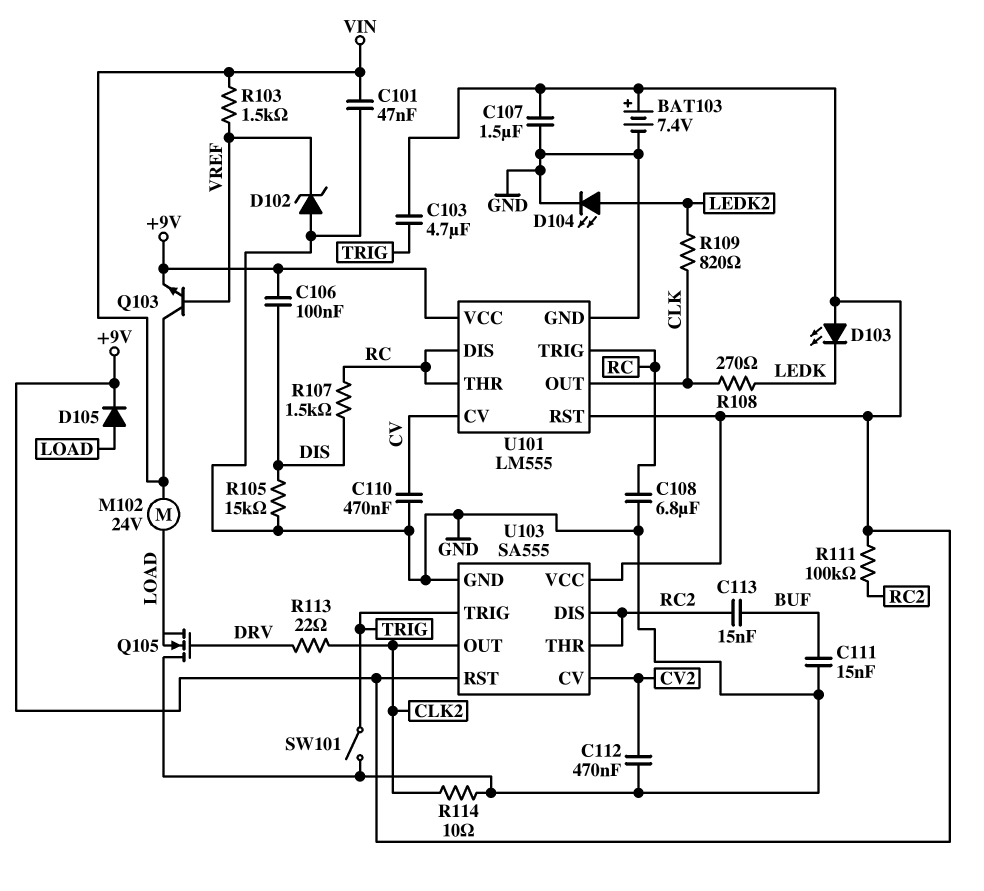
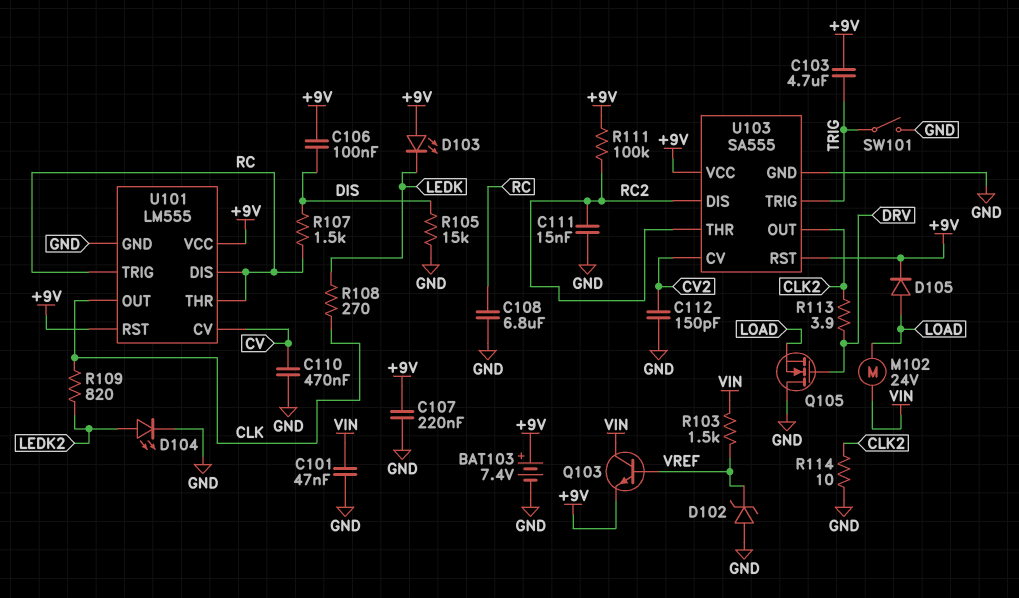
C107: 1.5uF (+9V, GND) -> 220nF (+9V, GND)
C111: 15nF (BUF, GND) -> 15nF (GND, RC2)
C112: 470nF (CV2, GND) -> 150pF (CV2, GND)
C113: 15nF (BUF, RC2) -> none
R113: 22 (CLK2, DRV) -> 3.9 (CLK2, DRV)

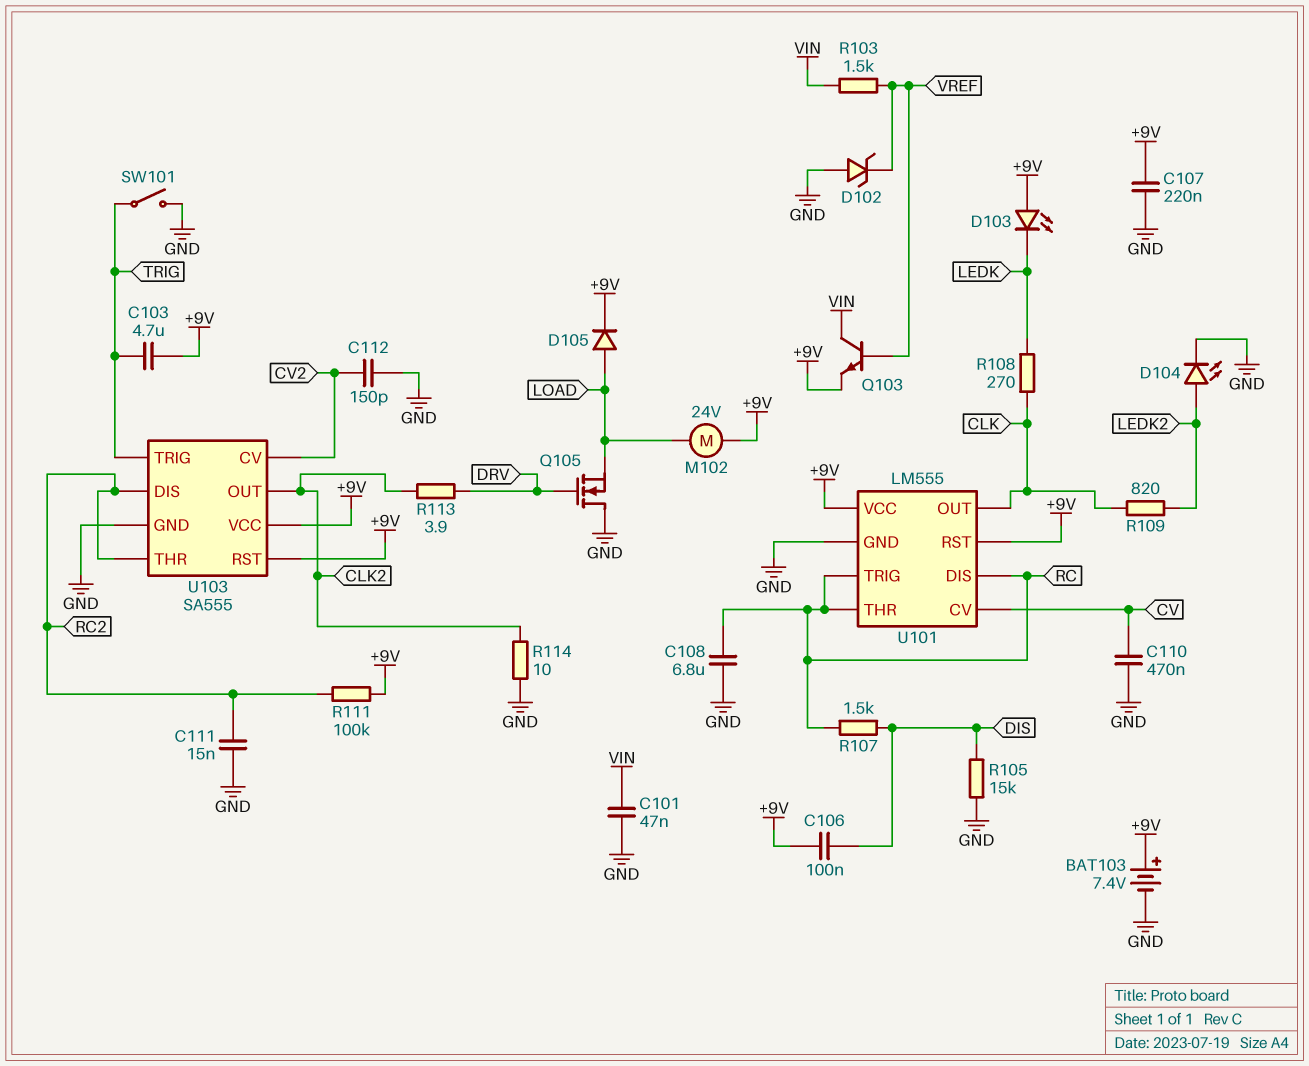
M102: motor 24V (LOAD, VIN) -> motor 24V (+9V, LOAD)

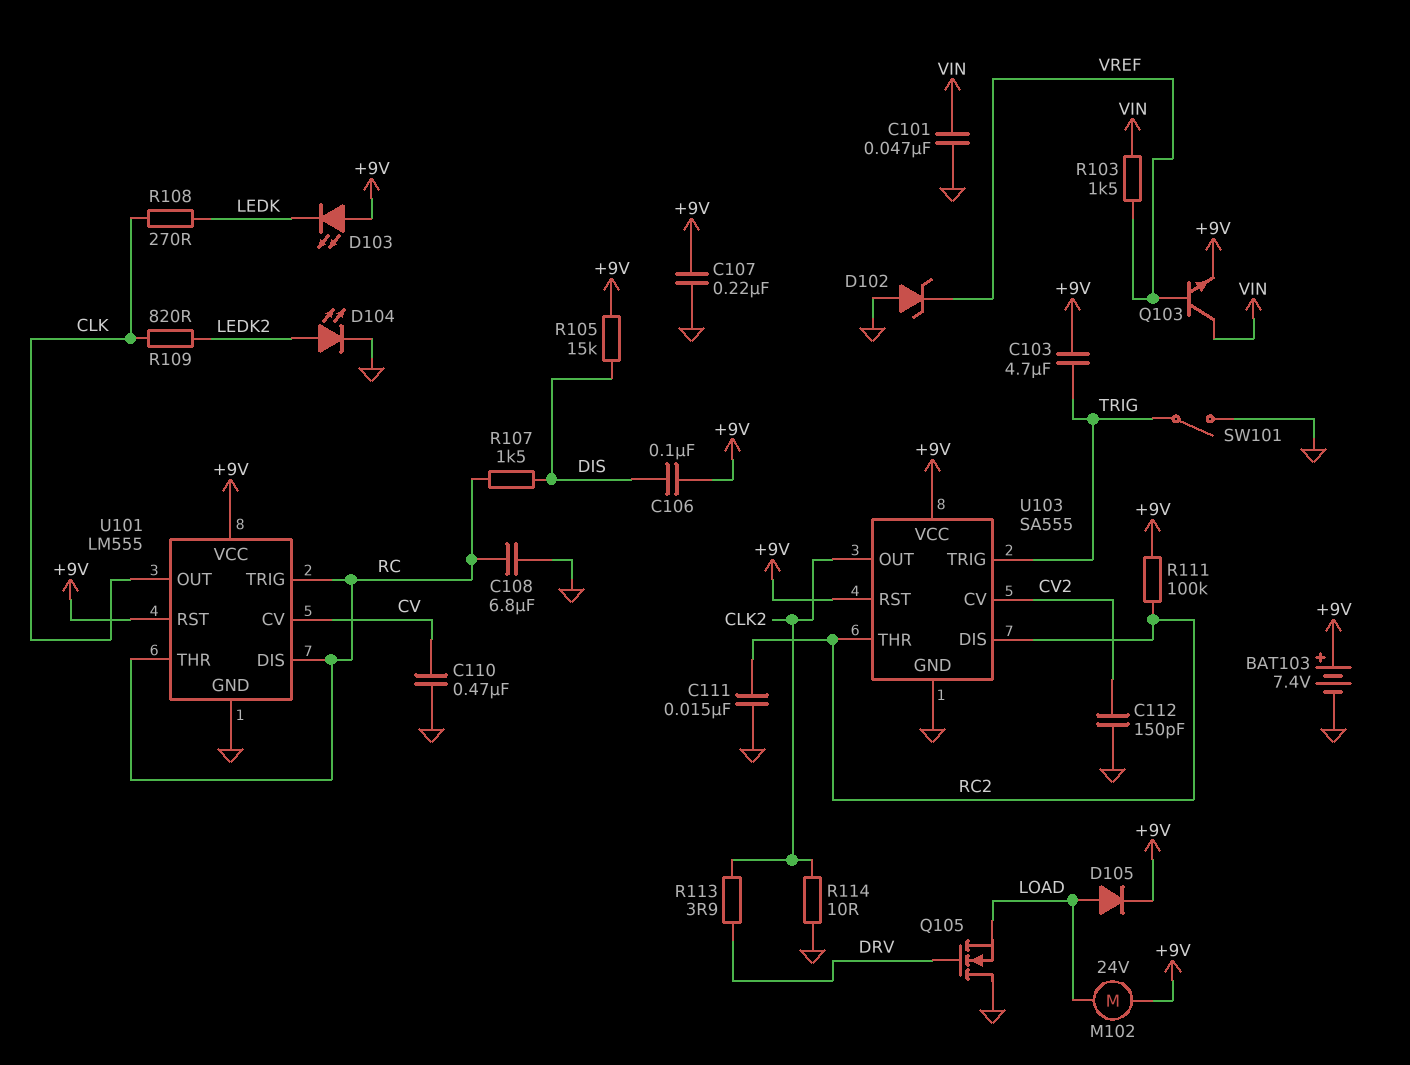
R105: 15k (DIS, GND) -> 15k (+9V, DIS)

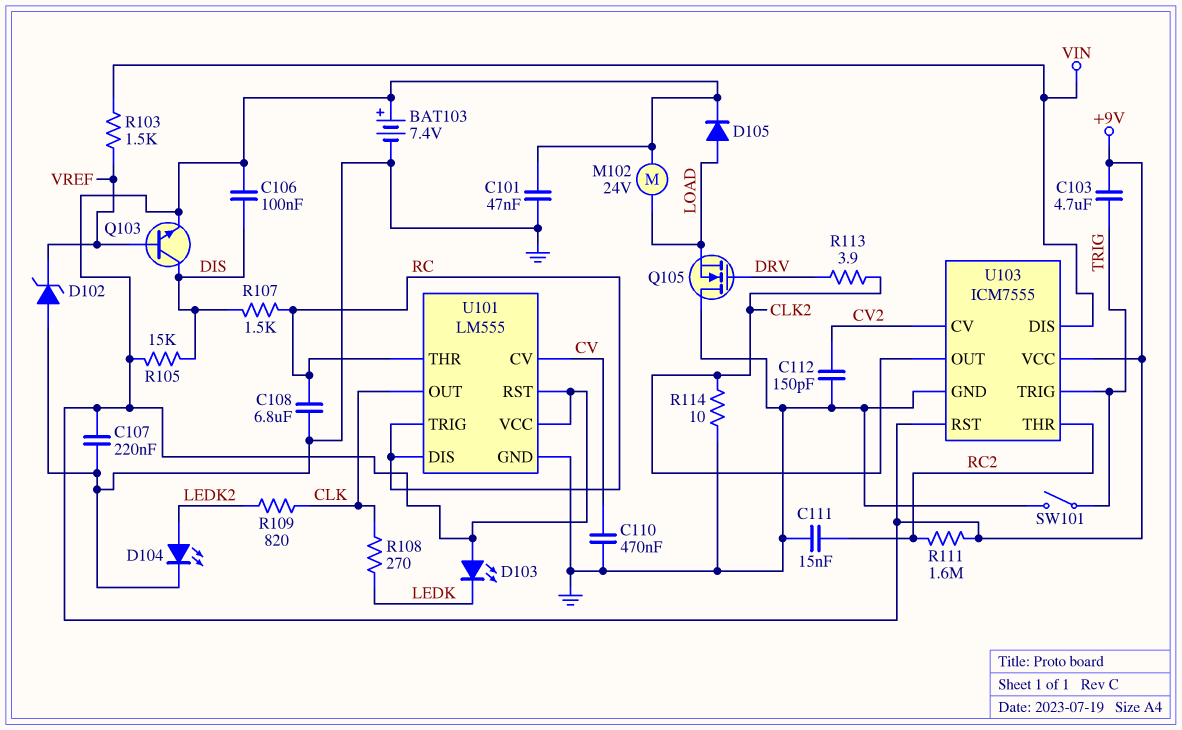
C101: 47nF (GND, VIN) -> 47nF (+9V, GND)
Q103: NPN (B VREF, C VIN, E +9V) -> NPN (B VREF, C DIS, E +9V)
R111: 100k (+9V, RC2) -> 1.6M (+9V, RC2)
U103: SA555 -> ICM7555
U103 pin DIS: RC2 -> VIN

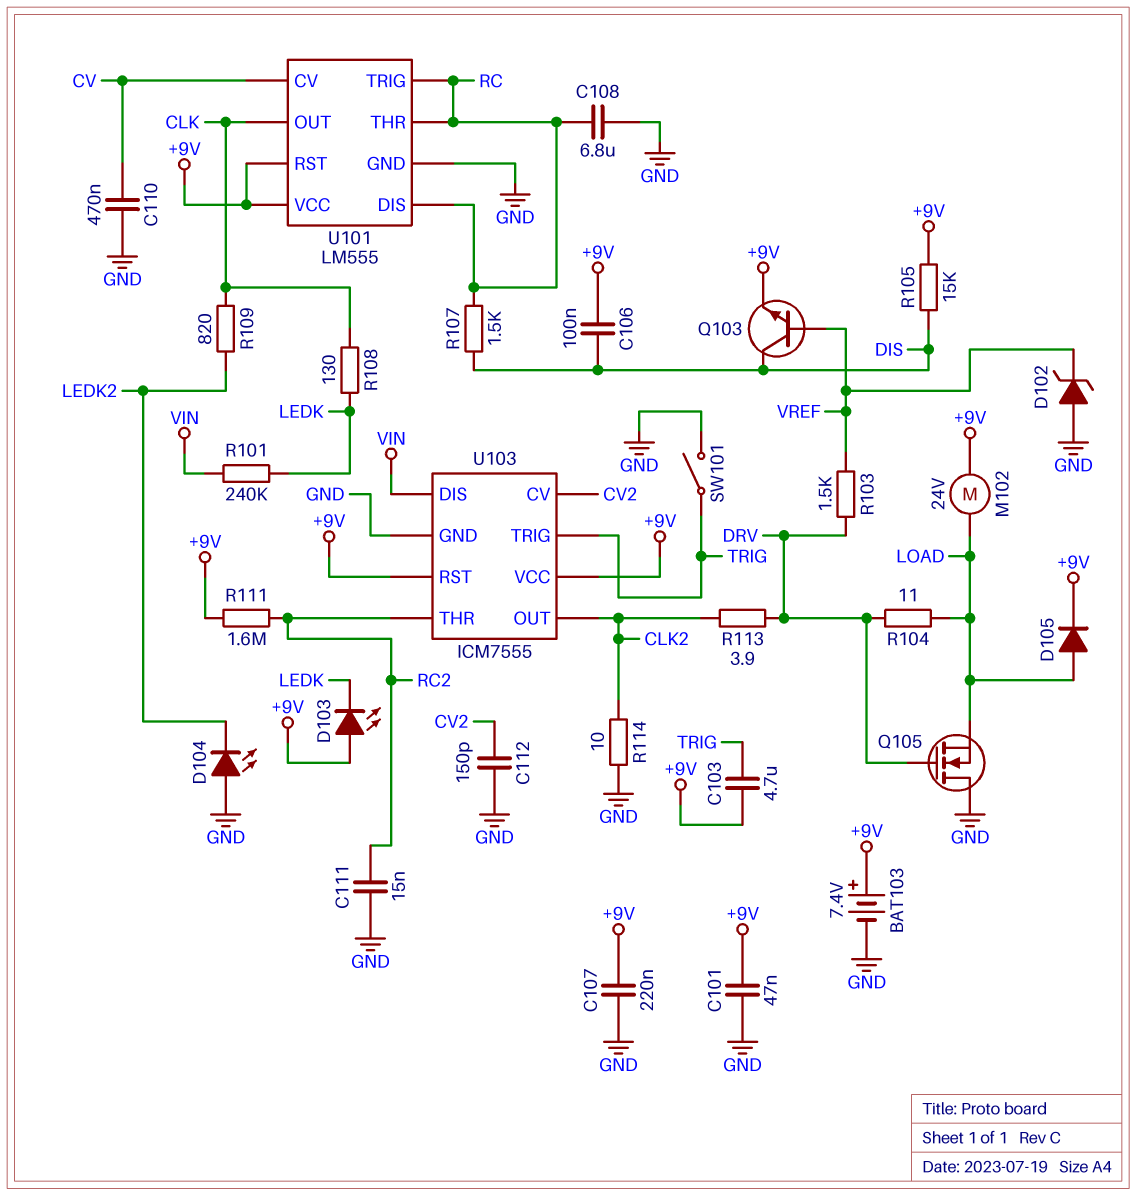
D104: LED (A LEDK2, K GND) -> LED (A GND, K LEDK2)
R101: none -> 240k (LEDK, VIN)
R103: 1.5k (VIN, VREF) -> 1.5k (DRV, VREF)
R104: none -> 11 (DRV, LOAD)
R108: 270 (CLK, LEDK) -> 130 (CLK, LEDK)

